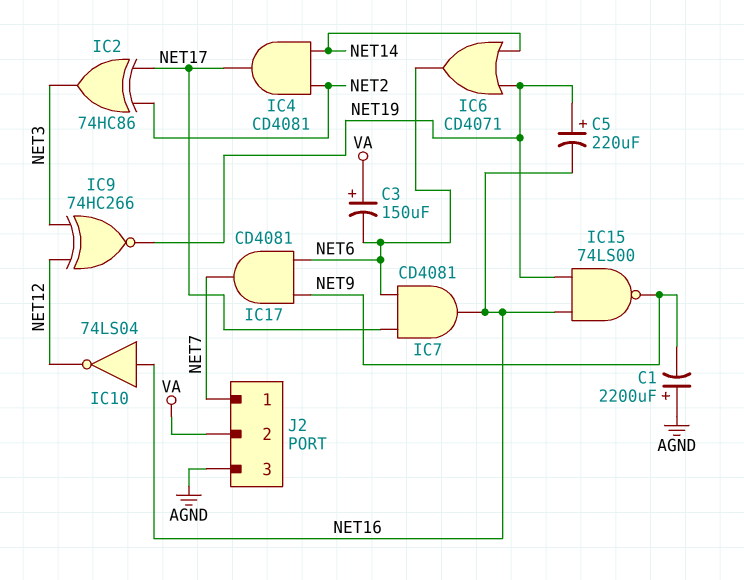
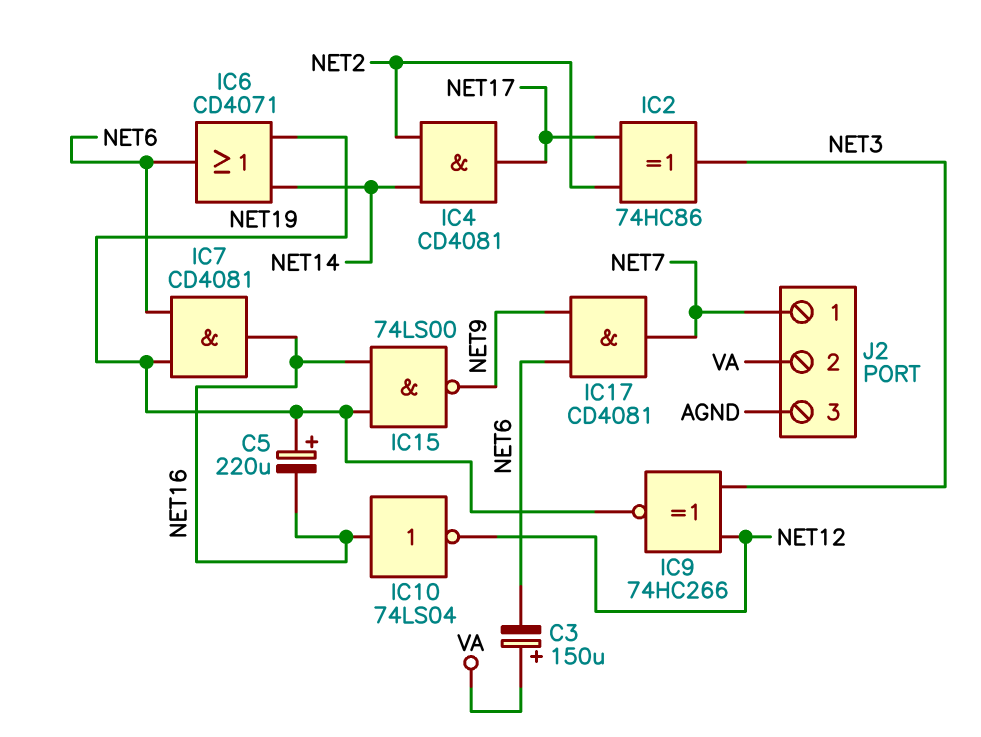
C1: 2200uF (plus AGND, minus NET9) -> none
IC7: AND CD4081 (in NET6, in NET17, out NET16) -> AND CD4081 (in NET6, in NET19, out NET16)

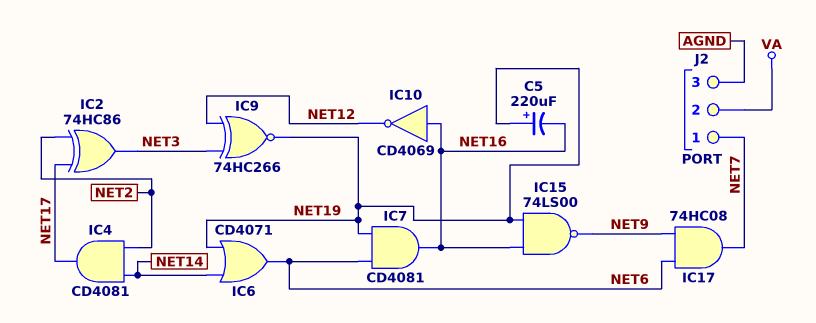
C3: 150uF (plus VA, minus NET6) -> none
IC10: NOT 74LS04 (in NET16, out NET12) -> NOT CD4069 (in NET16, out NET12)
IC17: AND CD4081 (in NET6, in NET9, out NET7) -> AND 74HC08 (in NET6, in NET9, out NET7)

